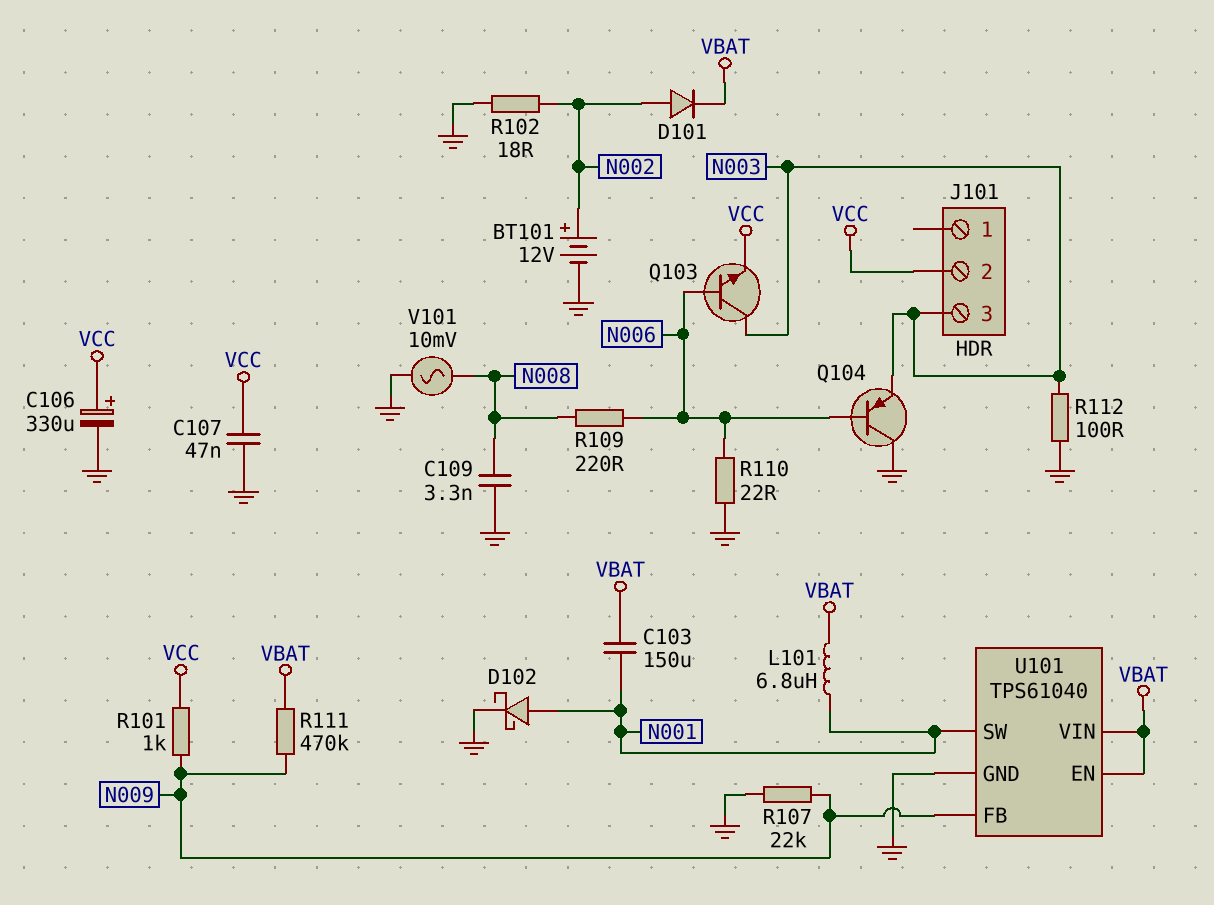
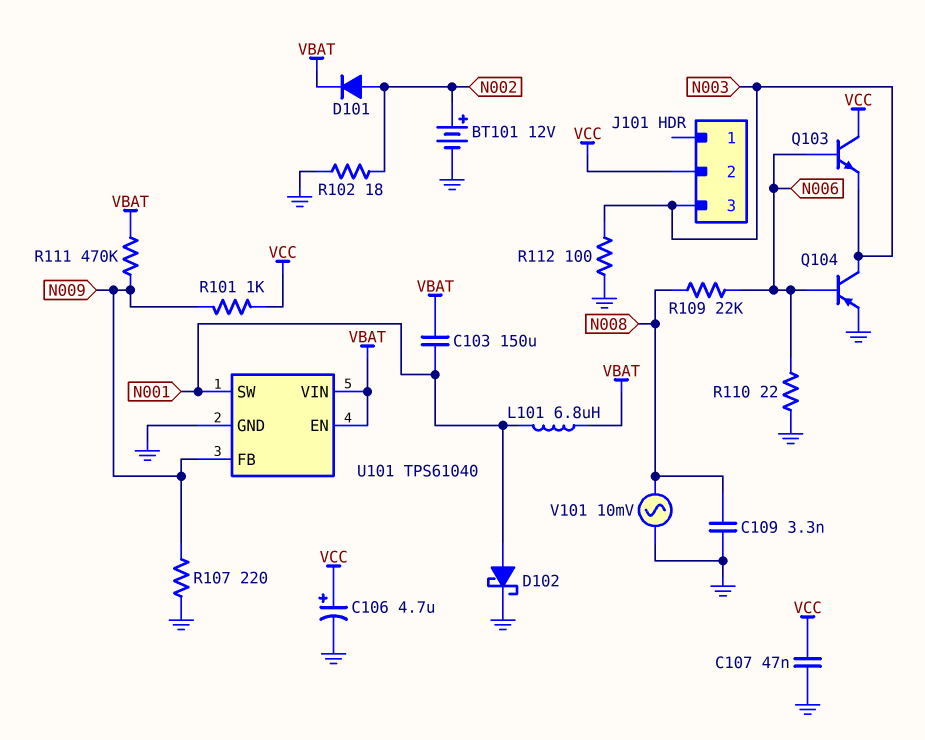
C106: 330uF (plus VCC, minus GND) -> 4.7uF (plus VCC, minus GND)
Q103: NPN (B N006, C N003, E VCC) -> NPN (B N006, C VCC, E N003)
Q104: PNP (B N006, C GND, E N003) -> PNP (B N006, C N003, E GND)
R107: 22k (GND, N009) -> 220 (GND, N009)
R109: 220 (N006, N008) -> 22k (N006, N008)

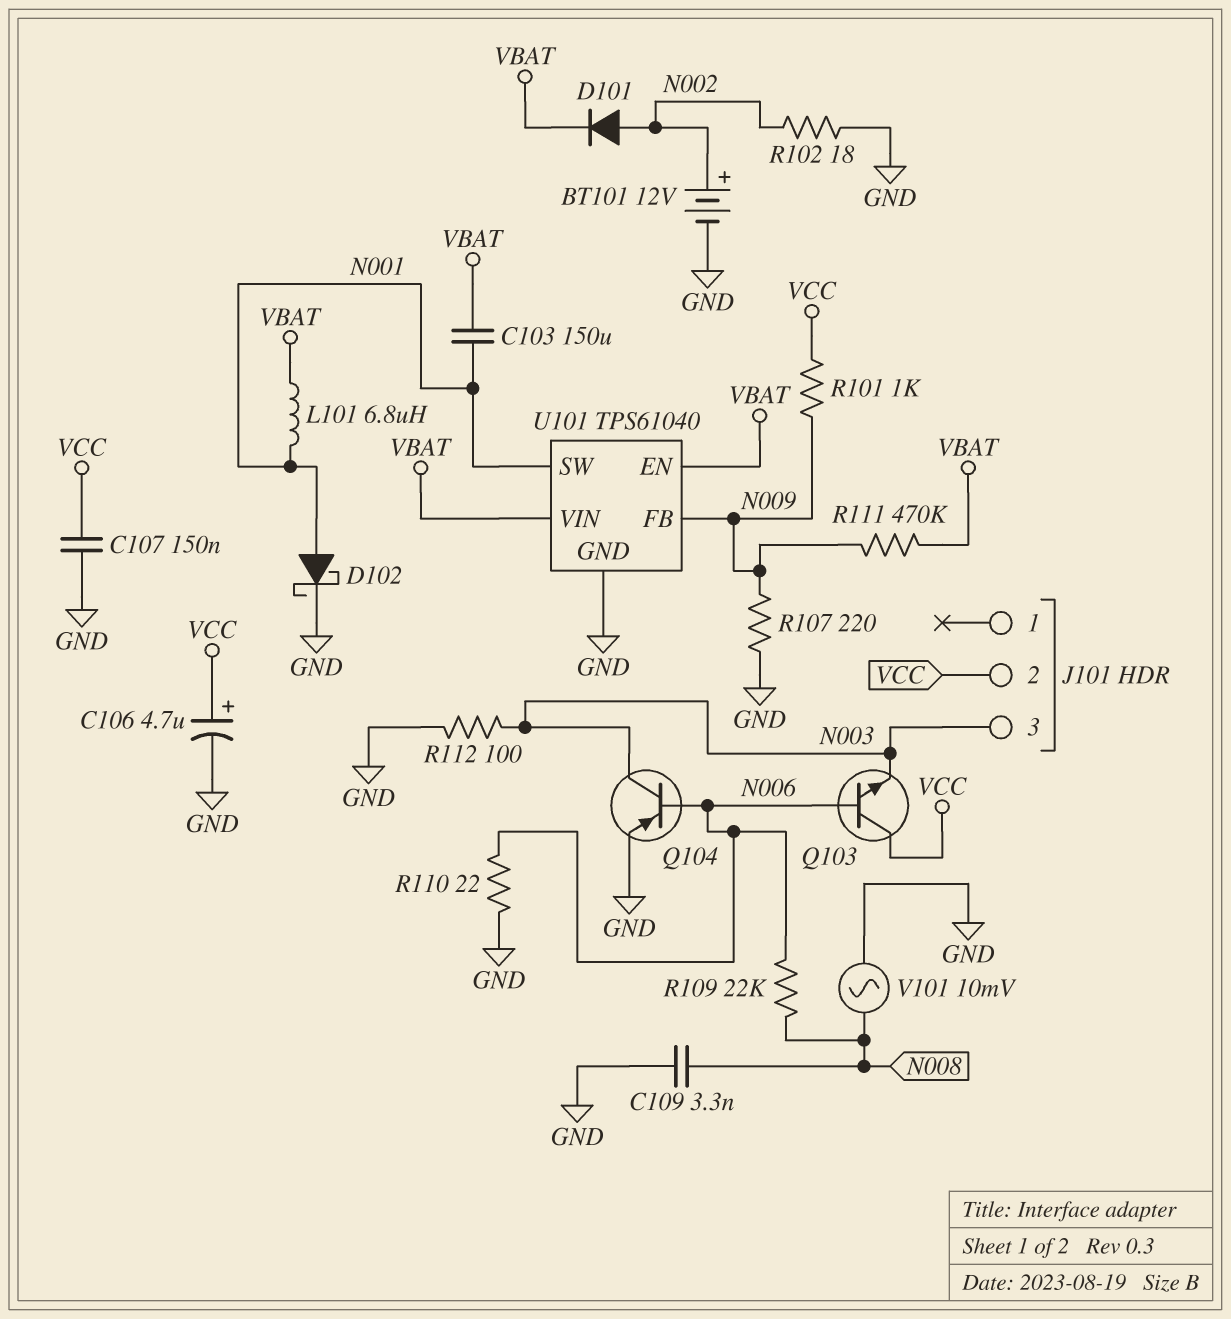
C107: 47nF (GND, VCC) -> 150nF (GND, VCC)

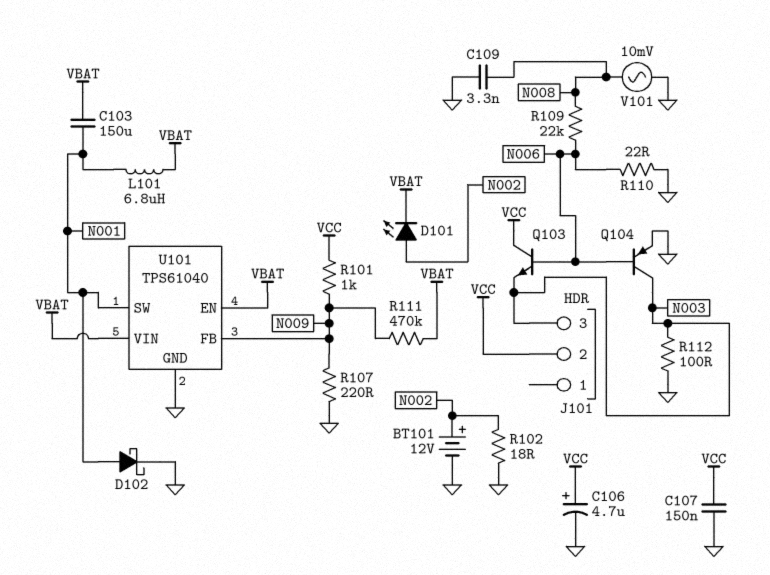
D101: diode (A N002, K VBAT) -> LED (A N002, K VBAT)

